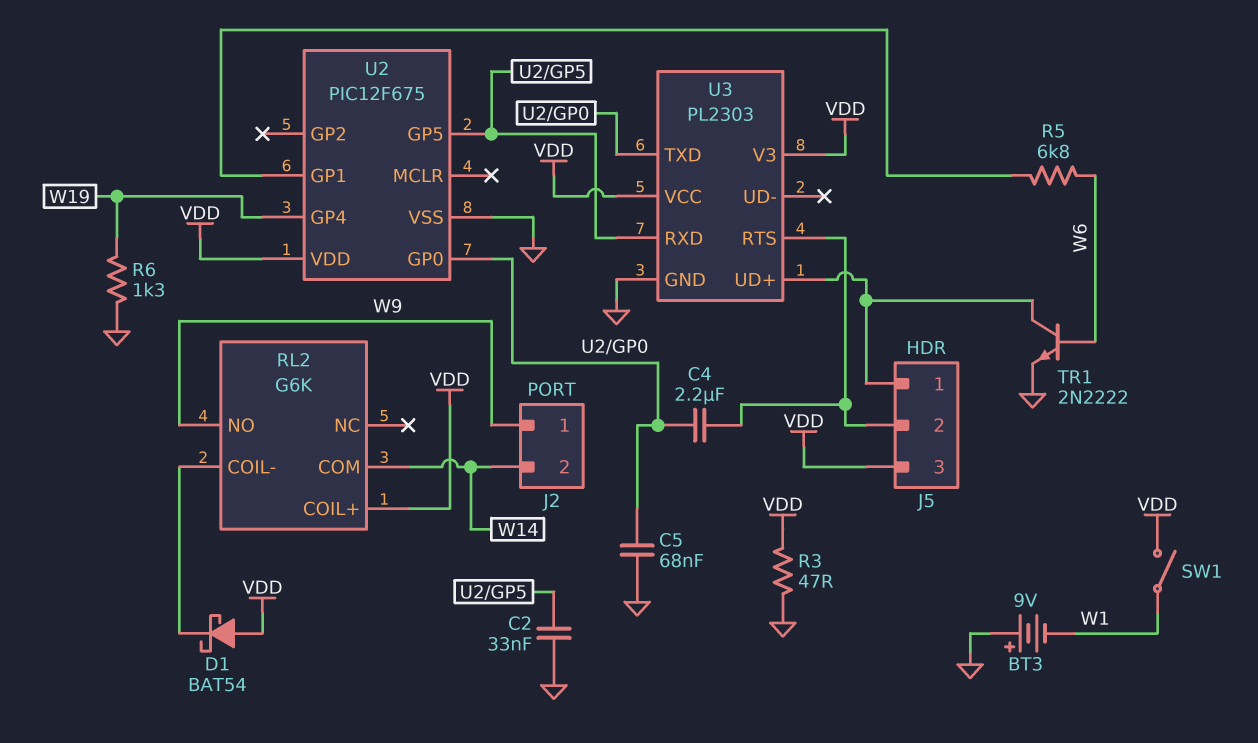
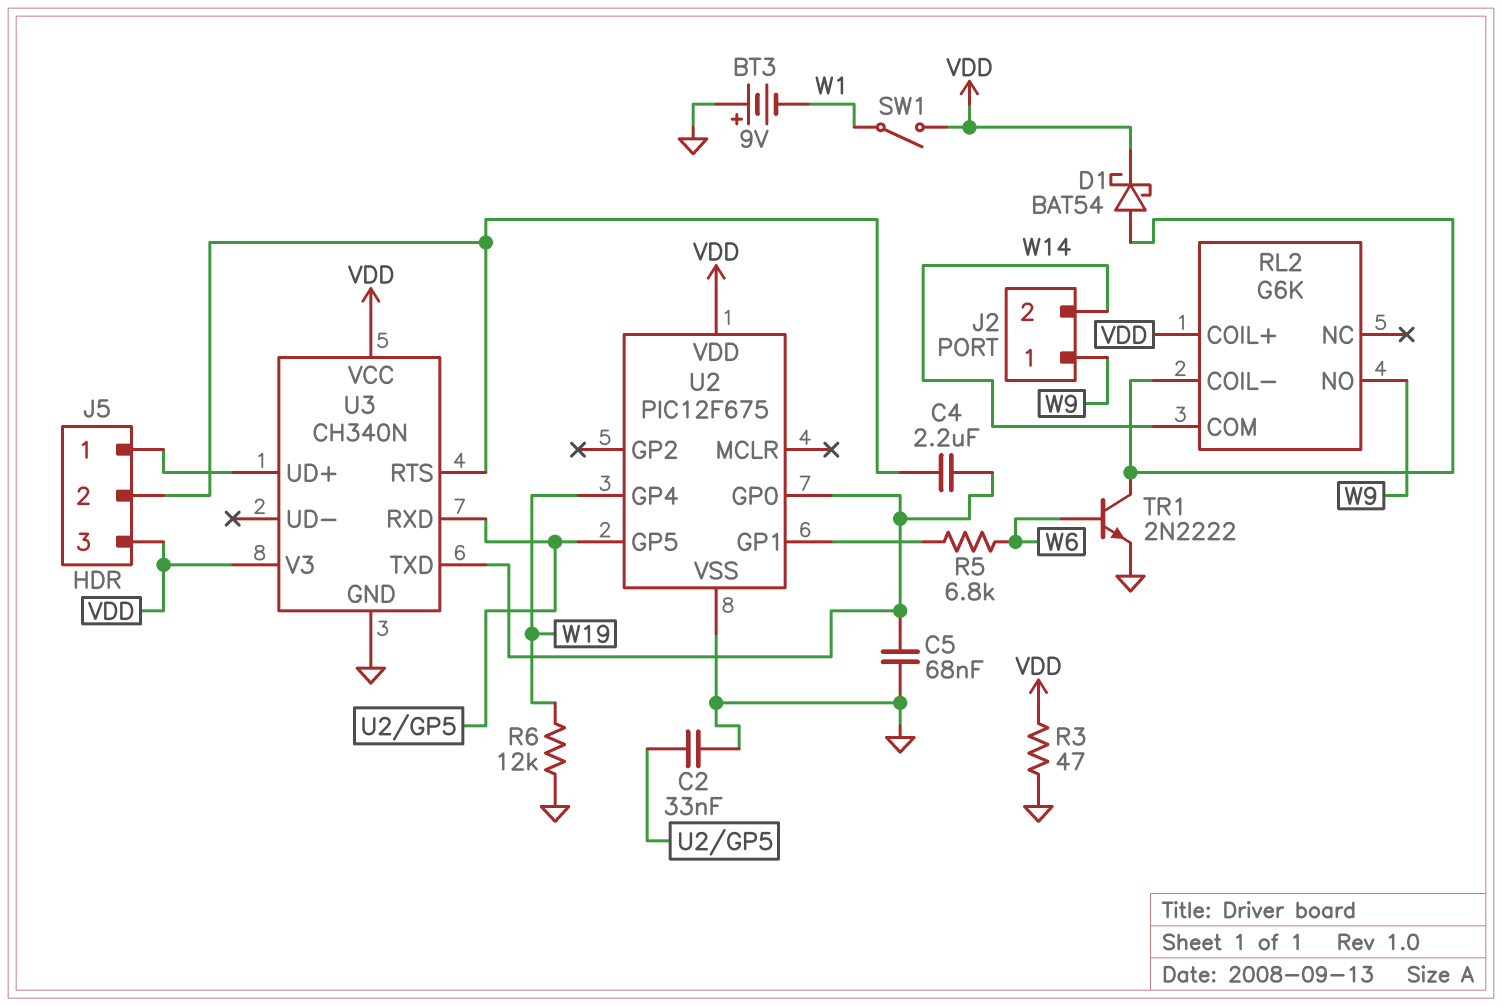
D1: schottky BAT54 (A VDD, K RL2/COIL-) -> schottky BAT54 (A RL2/COIL-, K VDD)
R6: 1.3k (GND, W19) -> 12k (GND, W19)
TR1: NPN 2N2222 (B W6, C J5/1, E GND) -> NPN 2N2222 (B W6, C RL2/COIL-, E GND)
U3: PL2303 -> CH340N

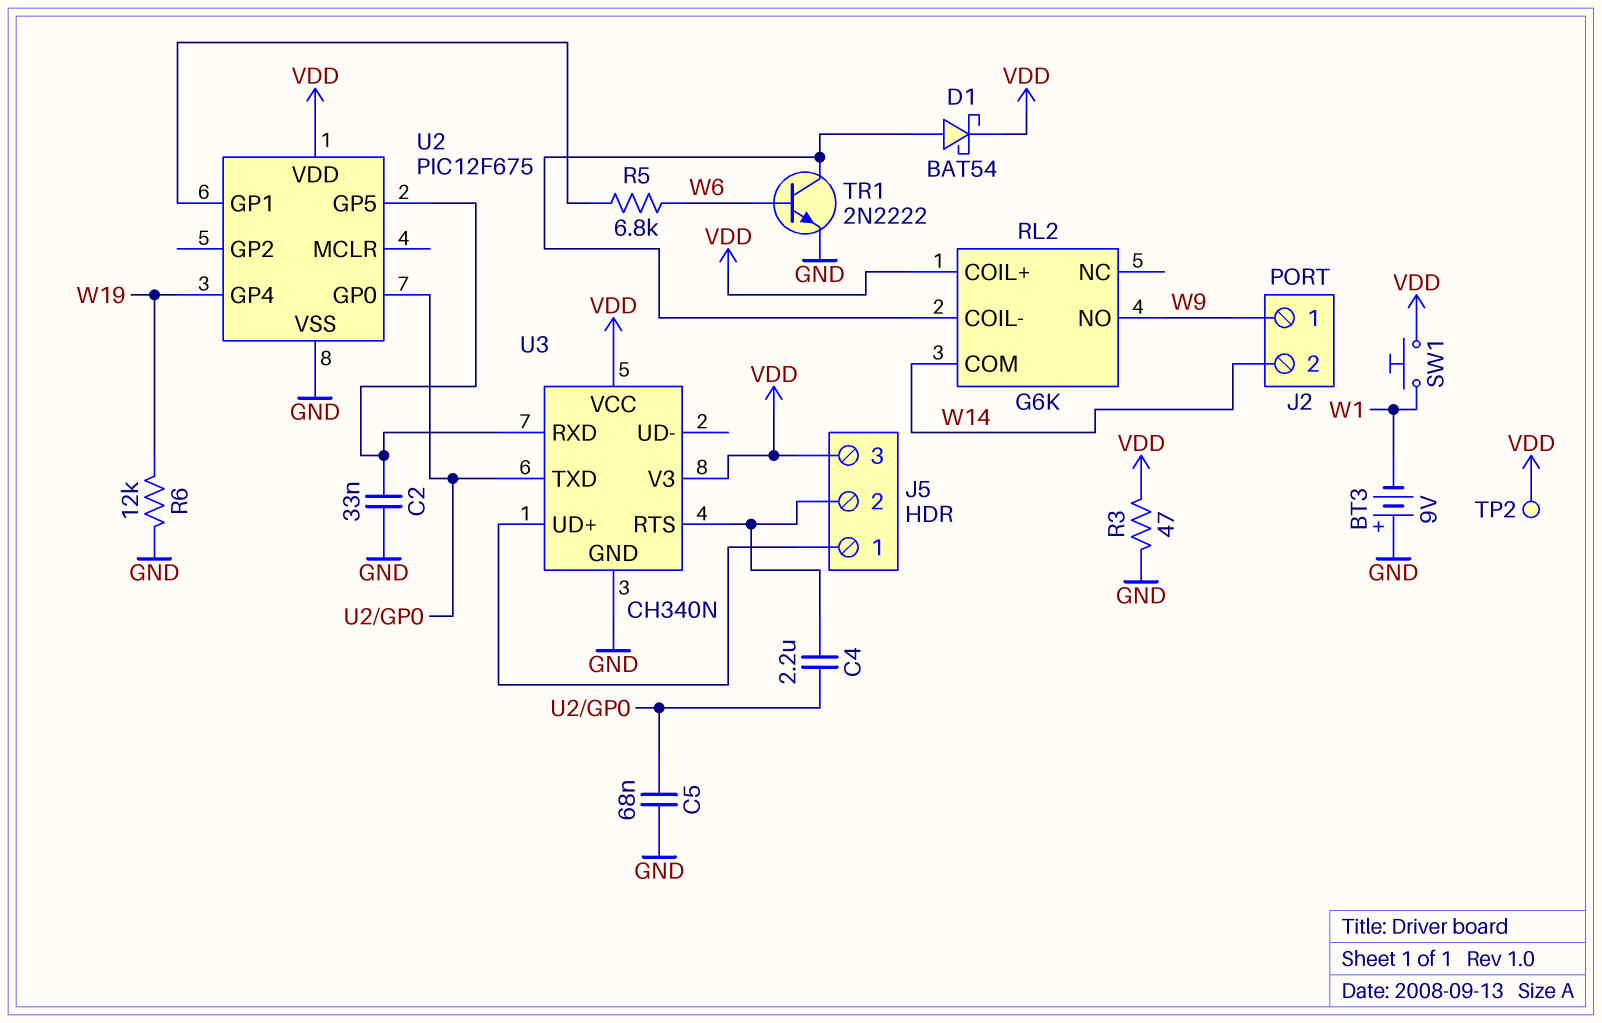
SW1: switch (VDD, W1) -> button (VDD, W1)
TP2: none -> test point (VDD)

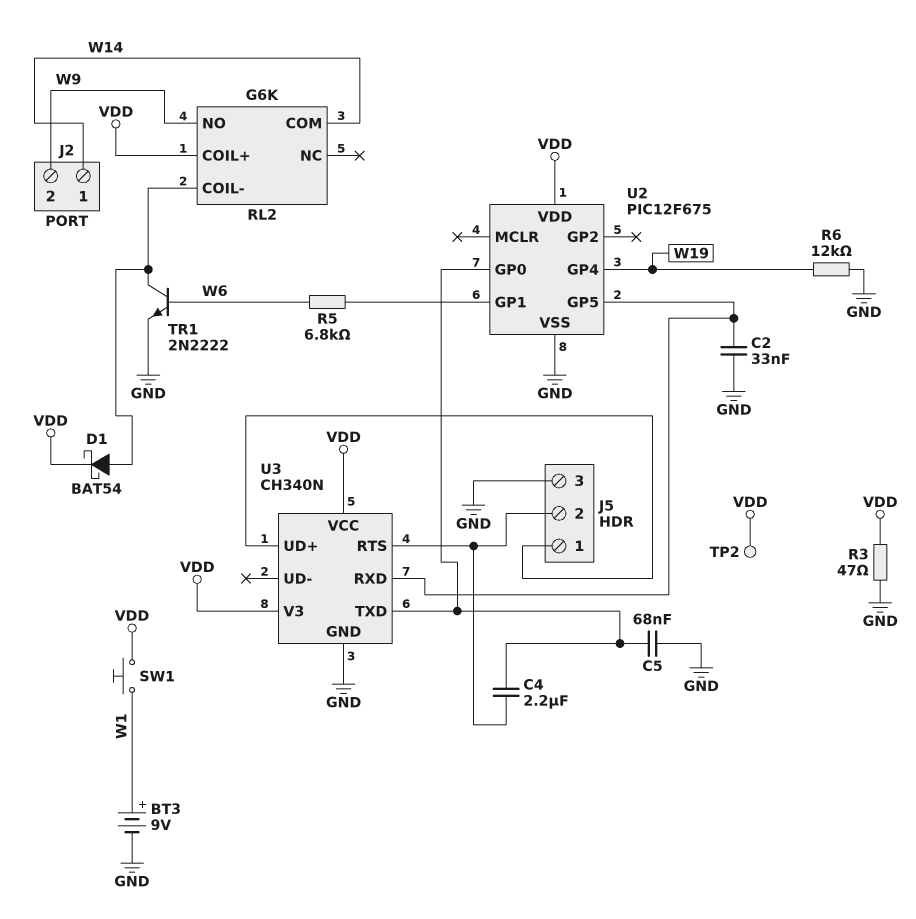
BT3: 9V (plus GND, minus W1) -> 9V (plus W1, minus GND)
J2 pin 1: W9 -> W14
J2 pin 2: W14 -> W9
J5 pin 3: VDD -> GND

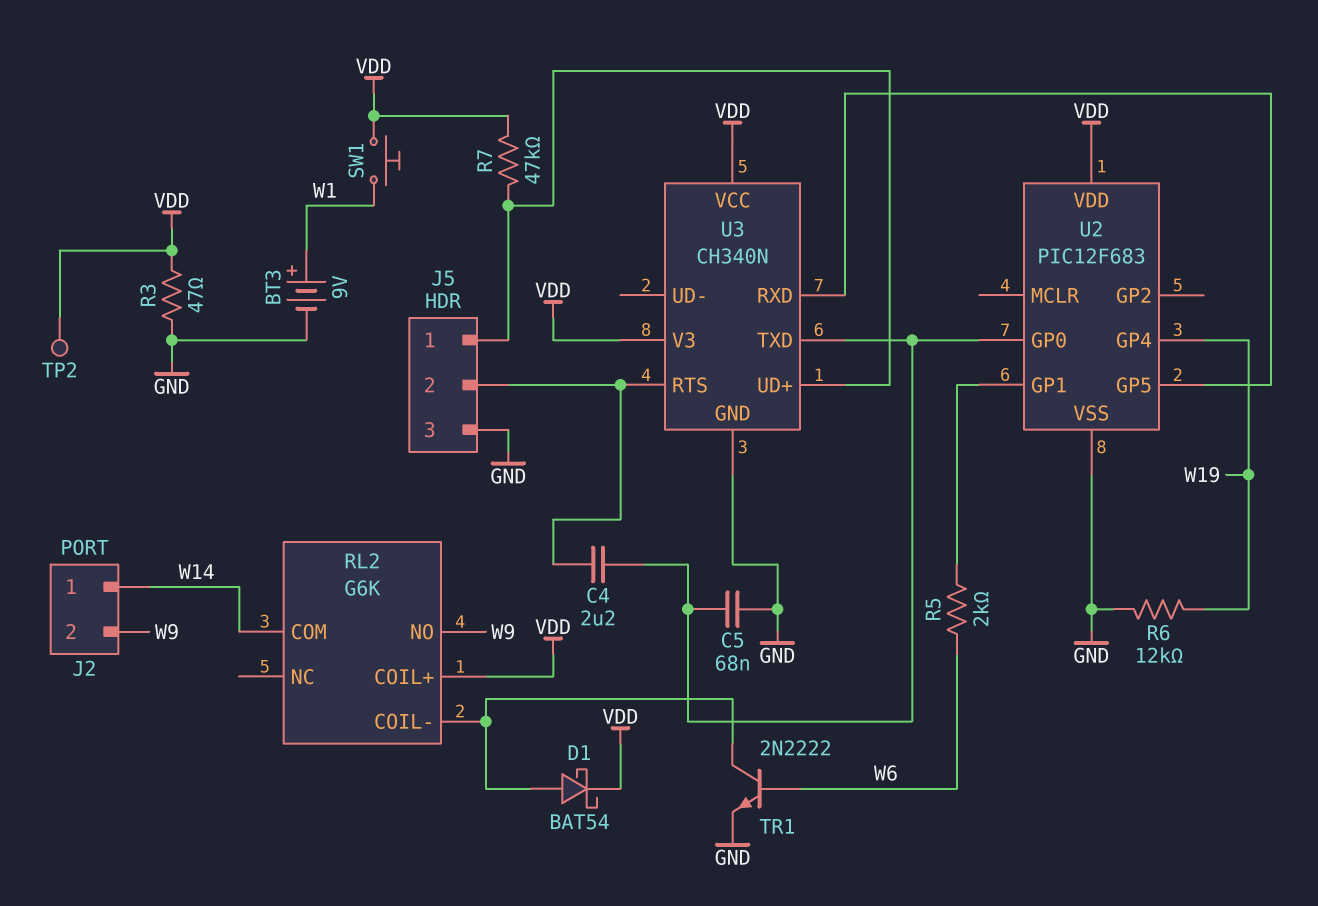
C2: 33nF (GND, U2/GP5) -> none
R5: 6.8k (U2/GP1, W6) -> 2k (U2/GP1, W6)
R7: none -> 47k (J5/1, VDD)
U2: PIC12F675 -> PIC12F683

